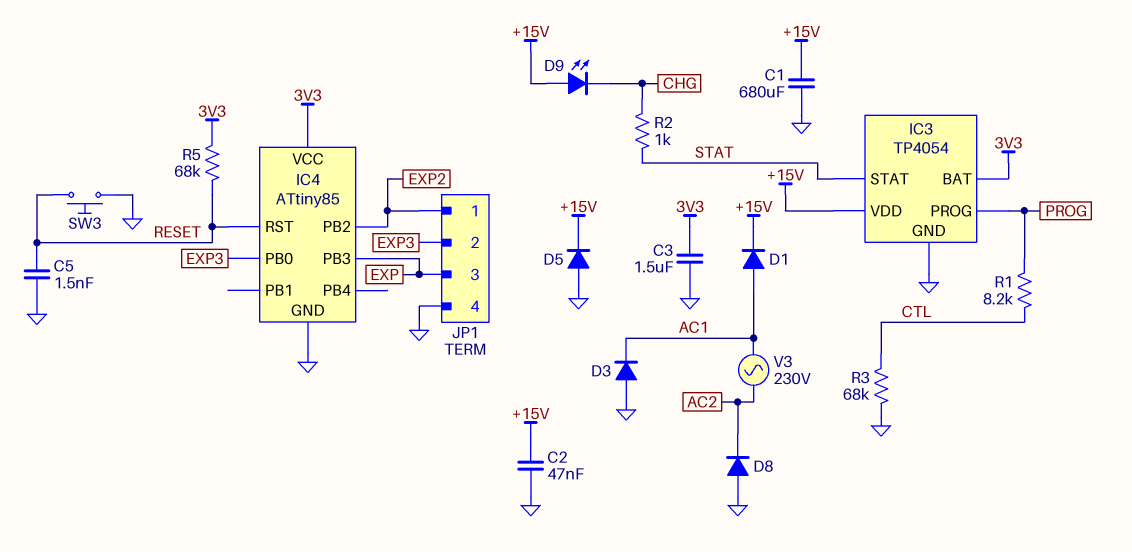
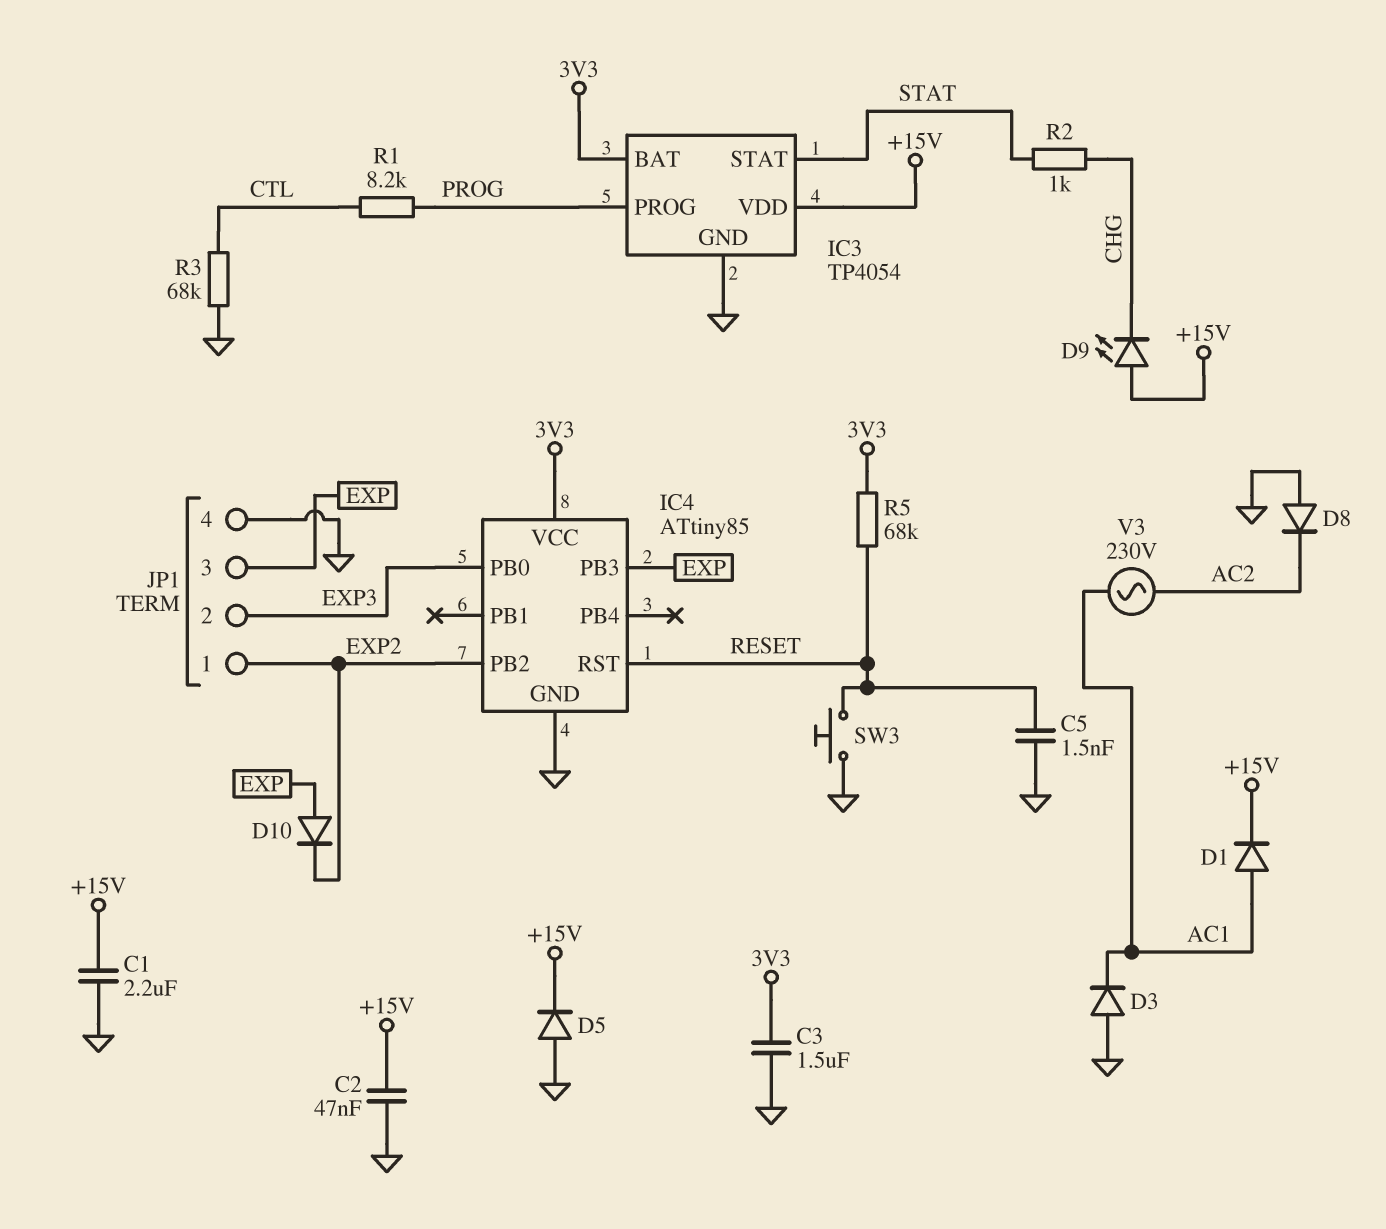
C1: 680uF (+15V, GND) -> 2.2uF (+15V, GND)
D10: none -> diode (A EXP, K EXP2)

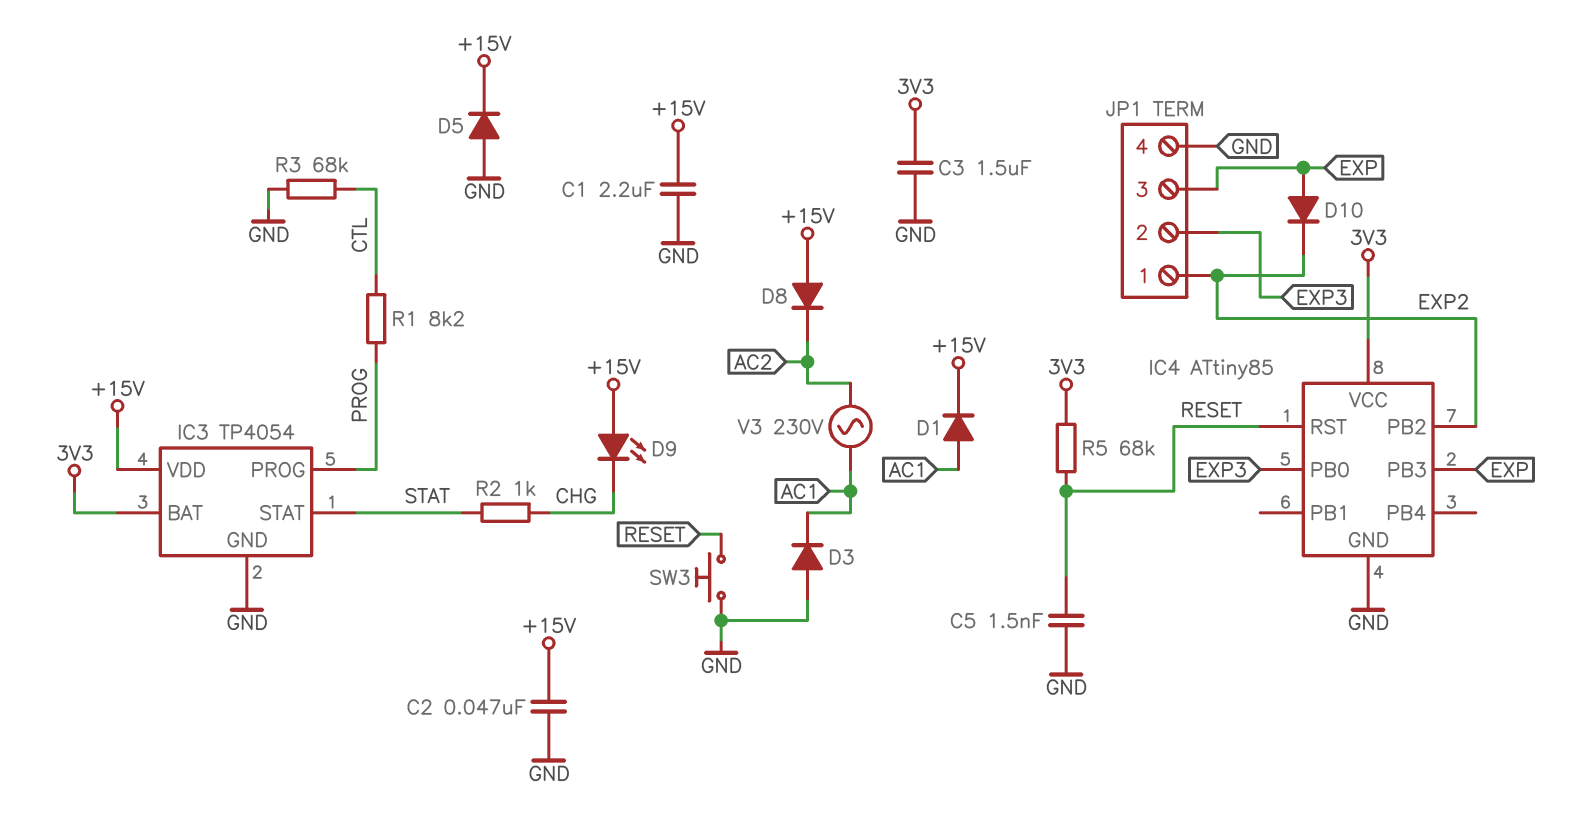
D8: diode (A GND, K AC2) -> diode (A +15V, K AC2)

